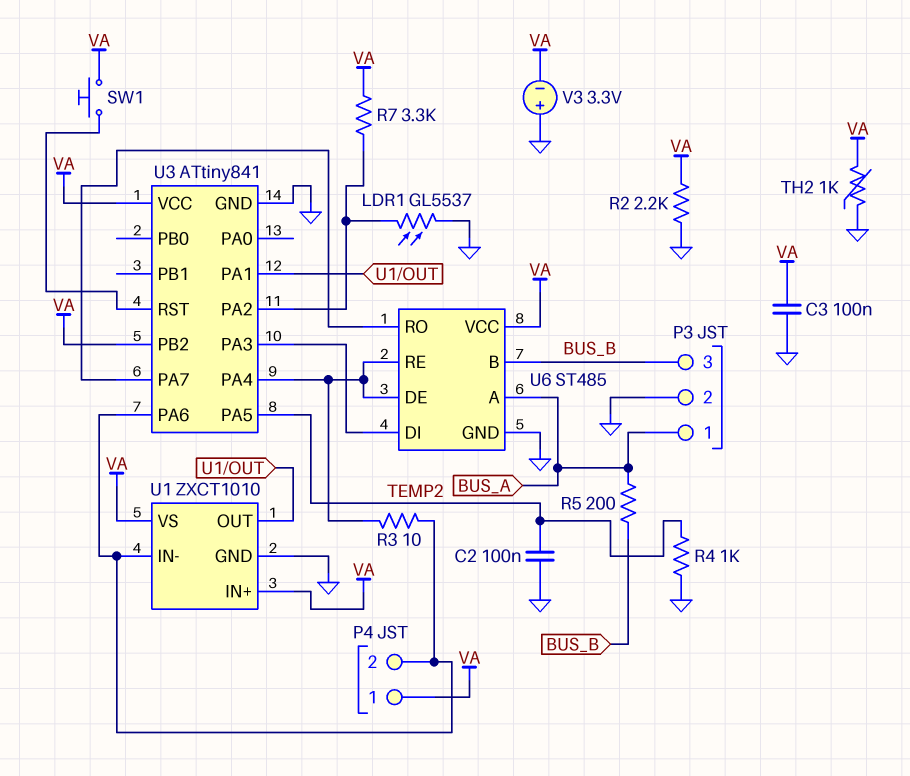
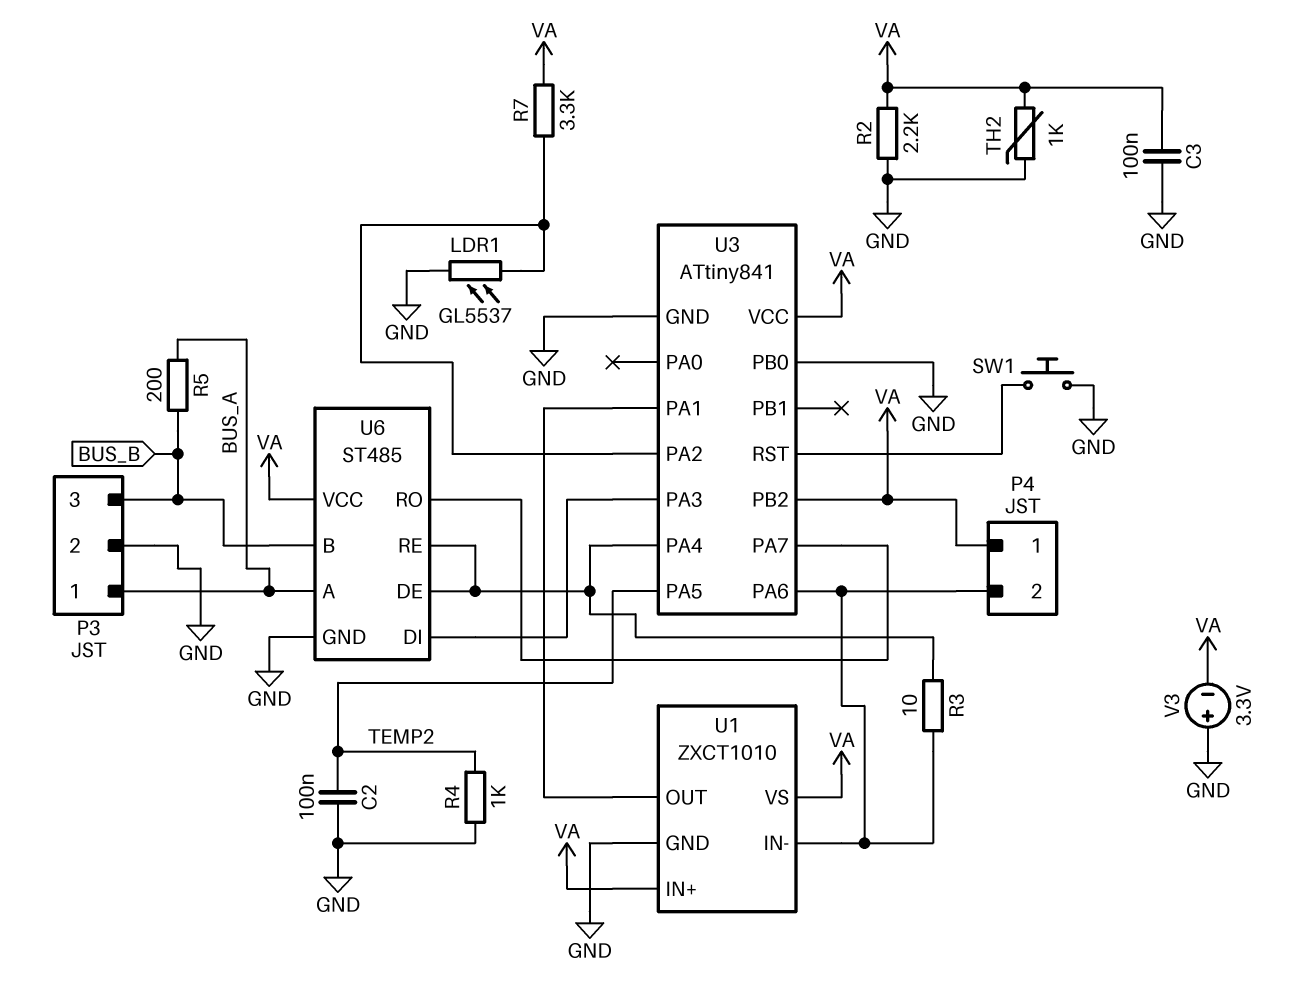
SW1: button (U3/RST, VA) -> button (GND, U3/RST)
U3 pin PB0: none -> GND

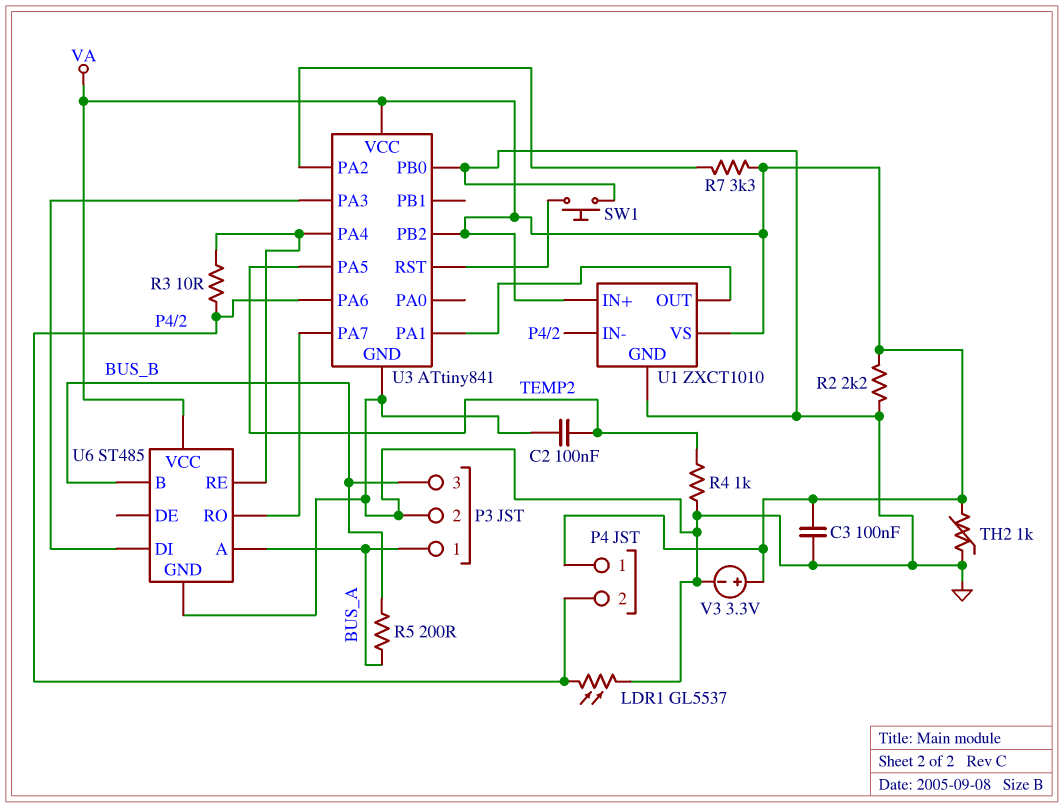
LDR1: GL5537 (GND, U3/PA2) -> GL5537 (GND, P4/2)
U6 pin DE: U3/PA4 -> none
V3: 3.3V (plus GND, minus VA) -> 3.3V (plus VA, minus GND)

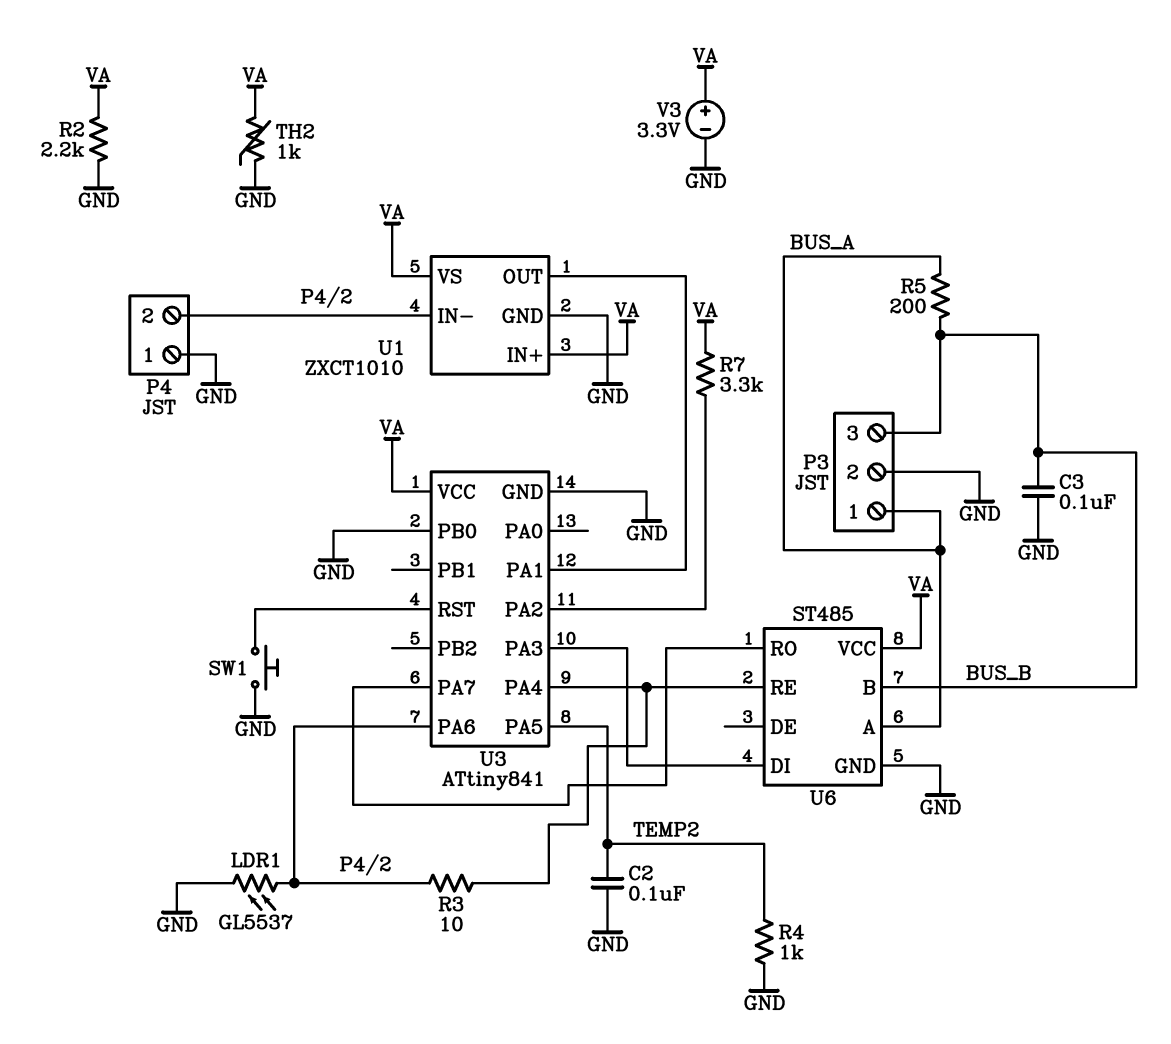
C3: 100nF (GND, VA) -> 100nF (BUS_B, GND)
P4 pin 1: VA -> GND
U3 pin PB2: VA -> none

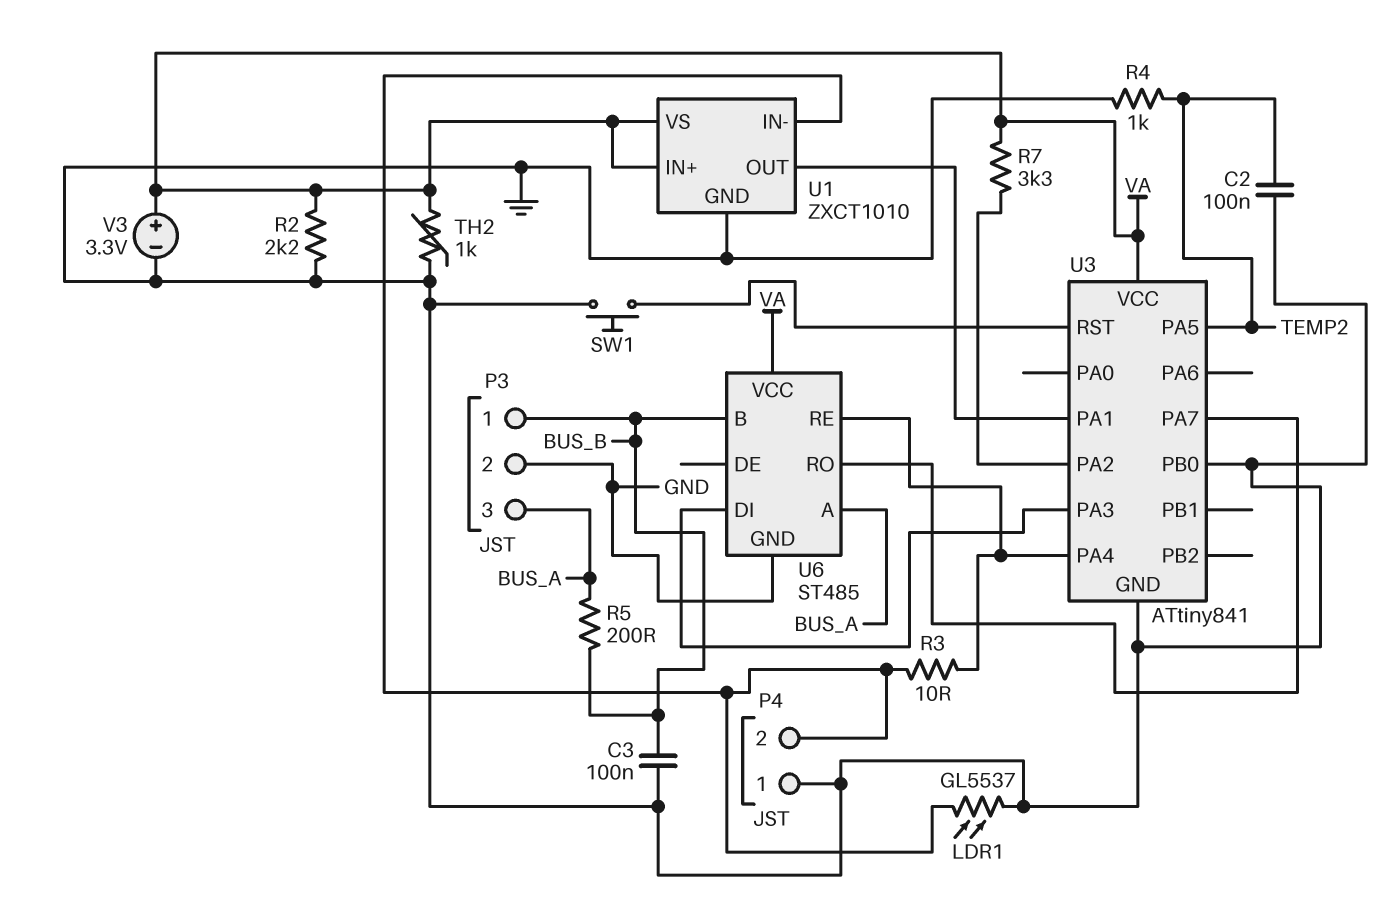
P3 pin 1: BUS_A -> BUS_B
P3 pin 3: BUS_B -> BUS_A
U3 pin PA6: P4/2 -> none

